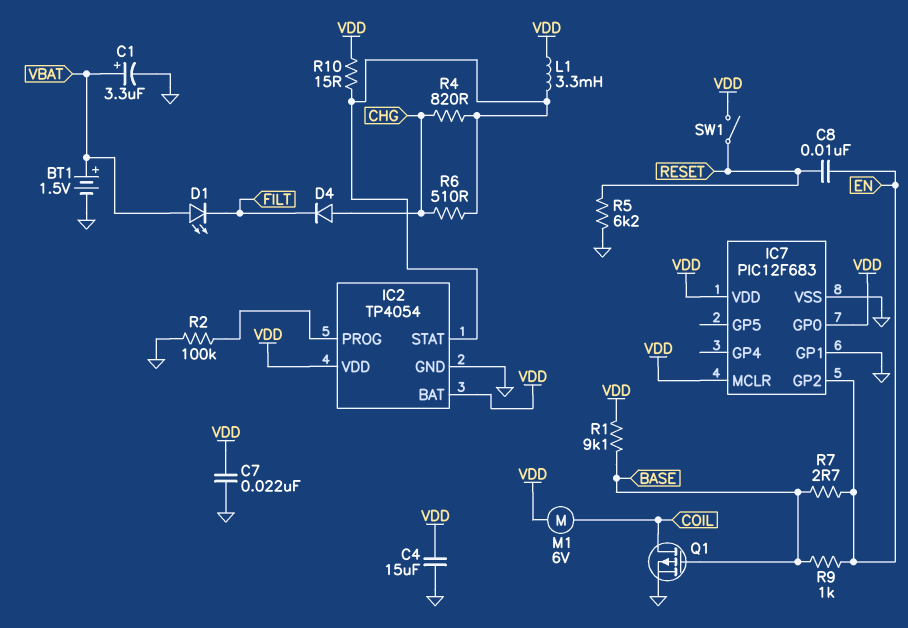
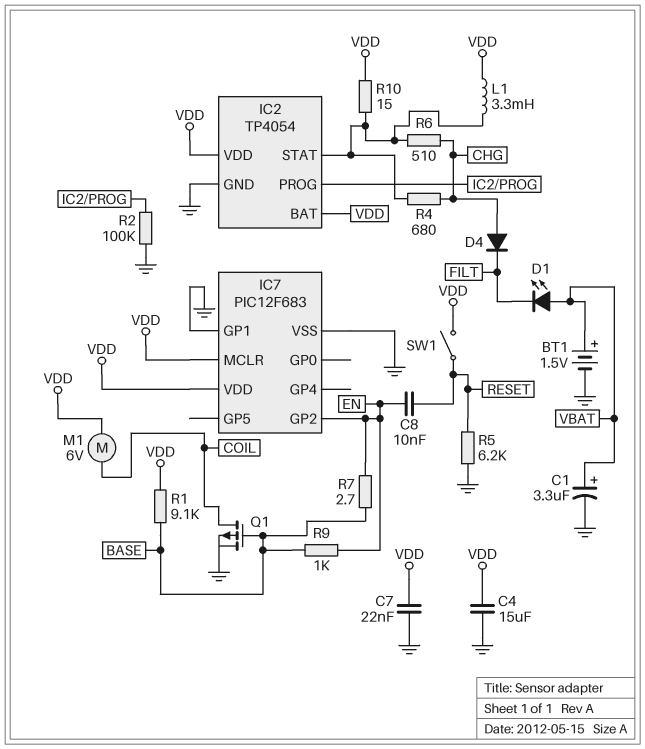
IC7 pin GP0: VDD -> none
R4: 820 (CHG, IC2/STAT) -> 680 (CHG, IC2/STAT)

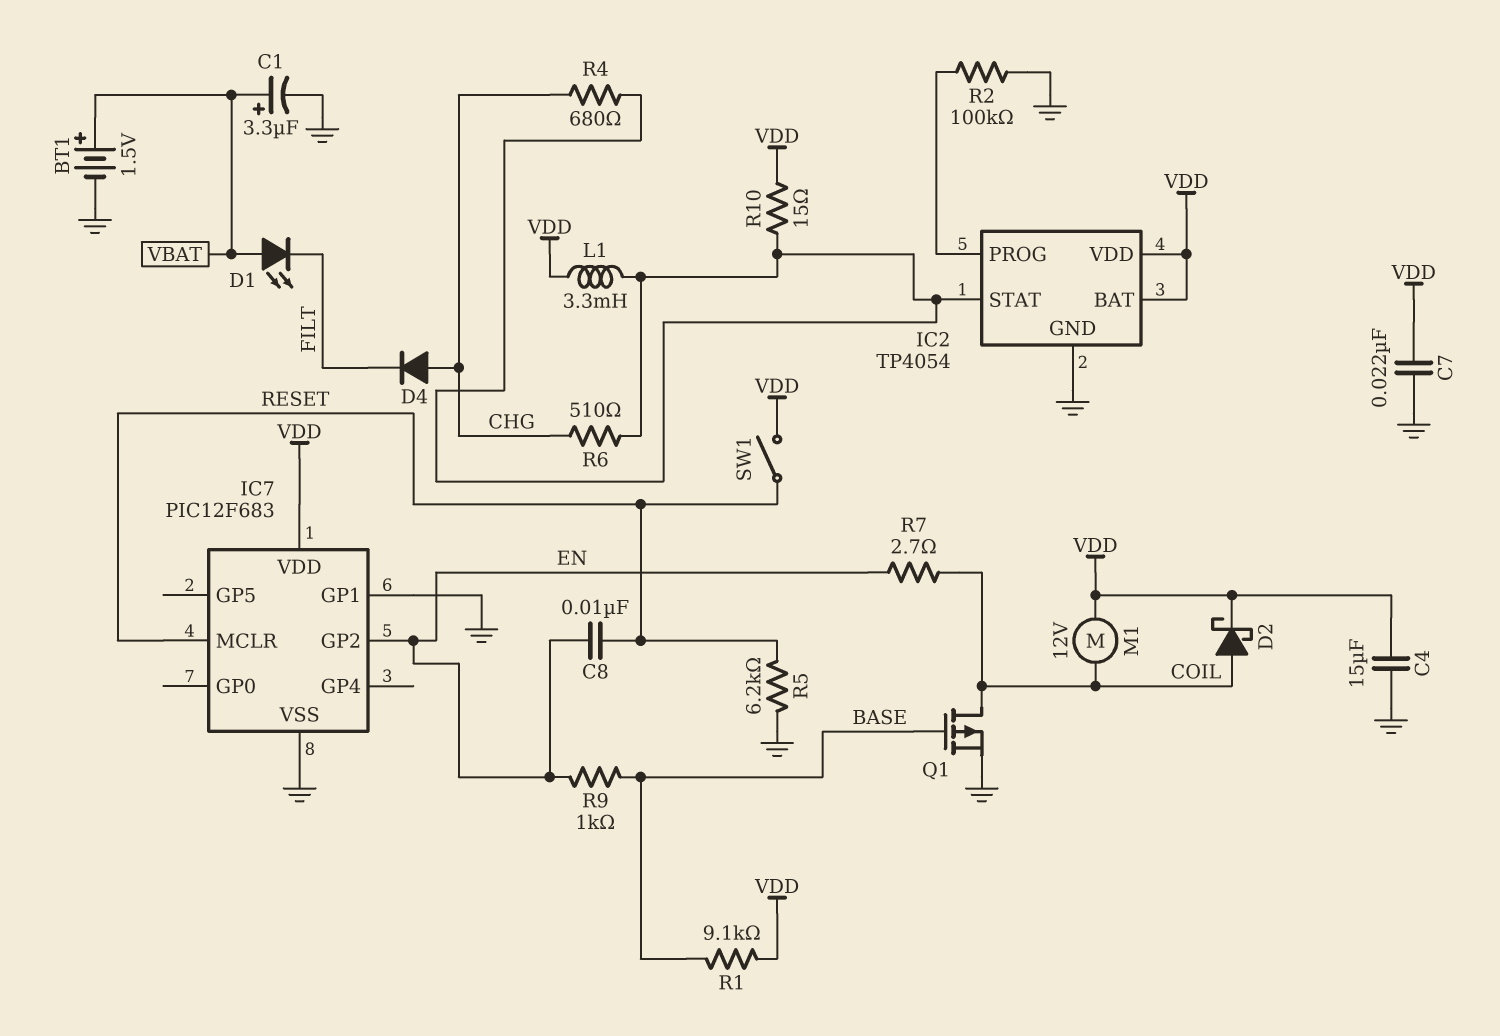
D2: none -> schottky (A COIL, K VDD)
IC7 pin MCLR: VDD -> RESET
M1: motor 6V (COIL, VDD) -> motor 12V (COIL, VDD)
R7: 2.7 (BASE, EN) -> 2.7 (COIL, EN)

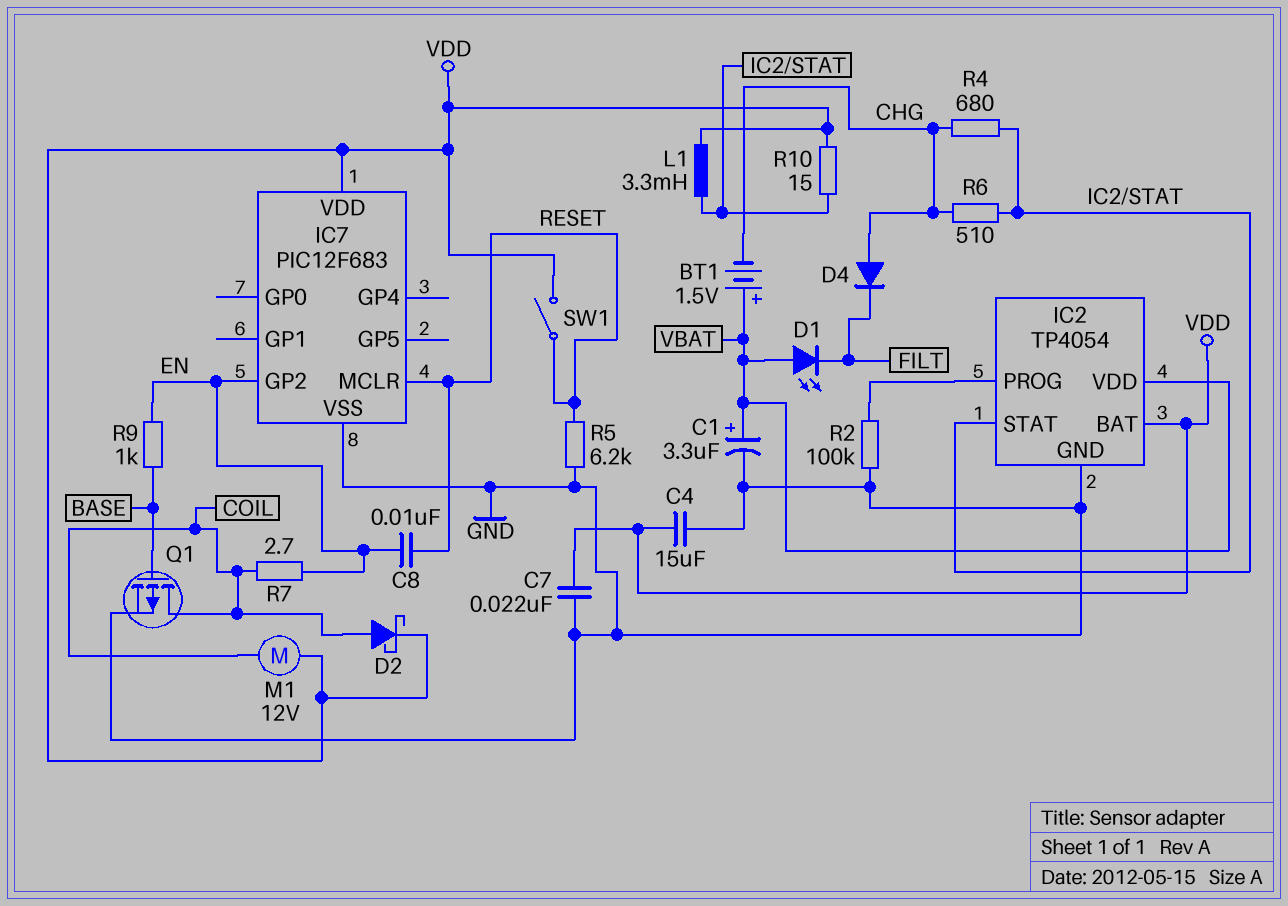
BT1: 1.5V (plus VBAT, minus GND) -> 1.5V (plus VBAT, minus CHG)
IC2 pin VDD: VDD -> VBAT
IC7 pin GP1: GND -> none
R1: 9.1k (BASE, VDD) -> none

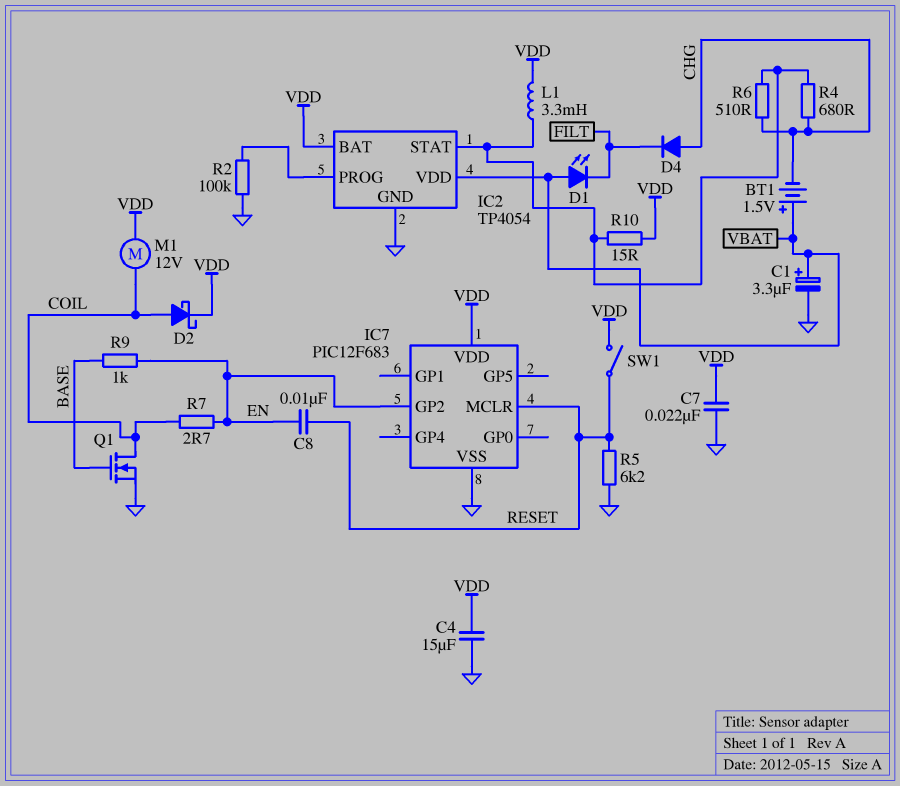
Q1: PMOS (G BASE, D COIL, S GND) -> NMOS (G BASE, D COIL, S GND)

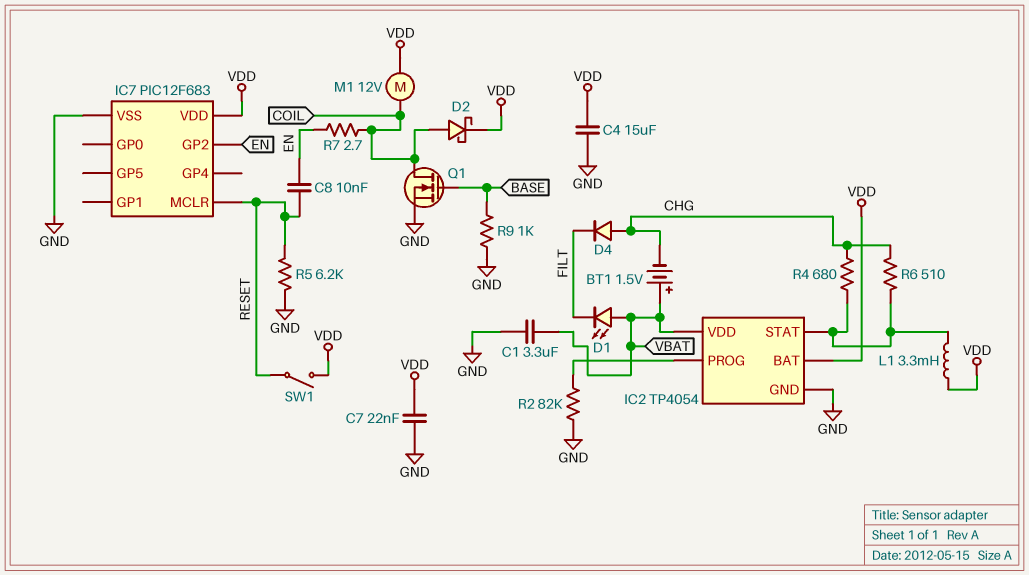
C1: 3.3uF (plus VBAT, minus GND) -> 3.3uF (GND, VBAT)
R2: 100k (GND, IC2/PROG) -> 82k (GND, IC2/PROG)
R9: 1k (BASE, EN) -> 1k (BASE, GND)
R10: 15 (IC2/STAT, VDD) -> none

